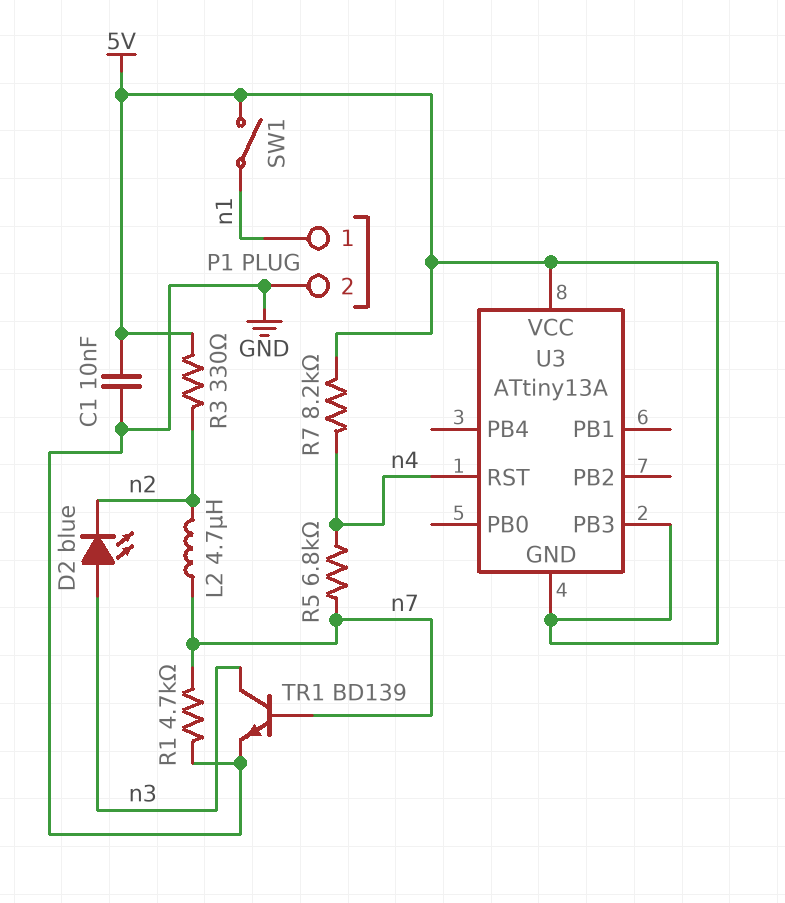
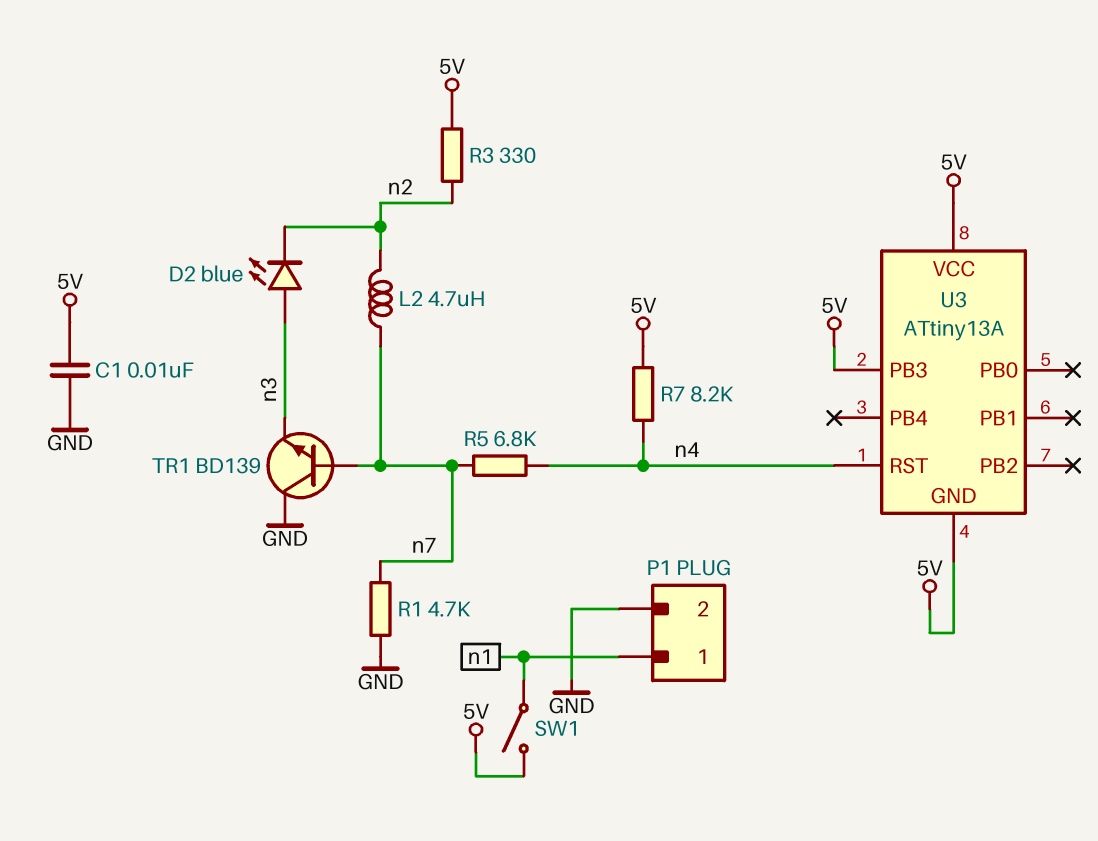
TR1: NPN BD139 (B n7, C n3, E GND) -> NPN BD139 (B n7, C GND, E n3)

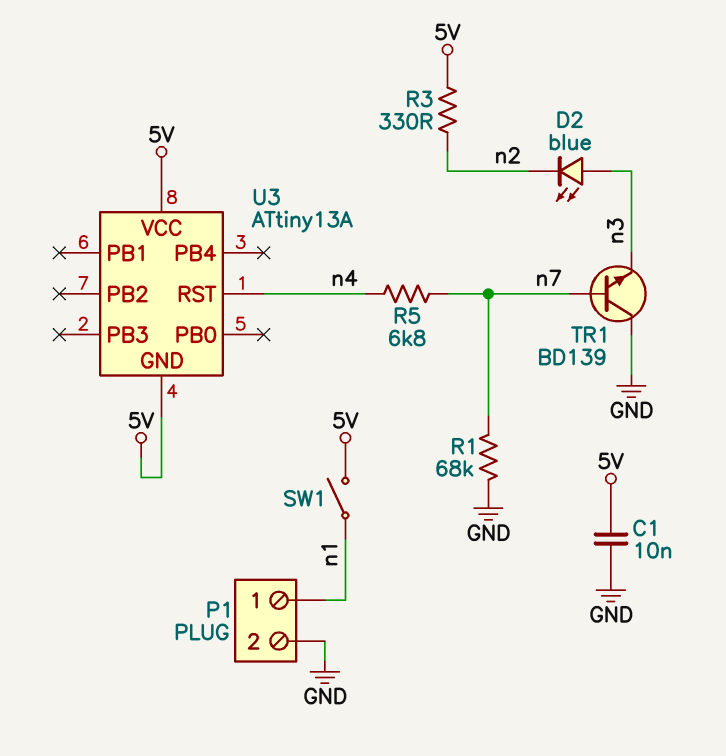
L2: 4.7uH (n2, n7) -> none
R1: 4.7k (GND, n7) -> 68k (GND, n7)
R7: 8.2k (5V, n4) -> none
U3 pin PB3: 5V -> none

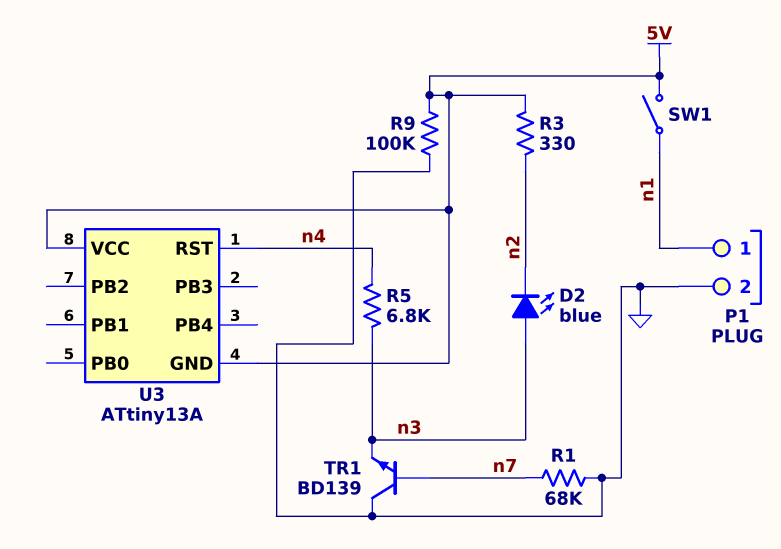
C1: 10nF (5V, GND) -> none
R5: 6.8k (n4, n7) -> 6.8k (n3, n4)
R9: none -> 100k (5V, GND)

